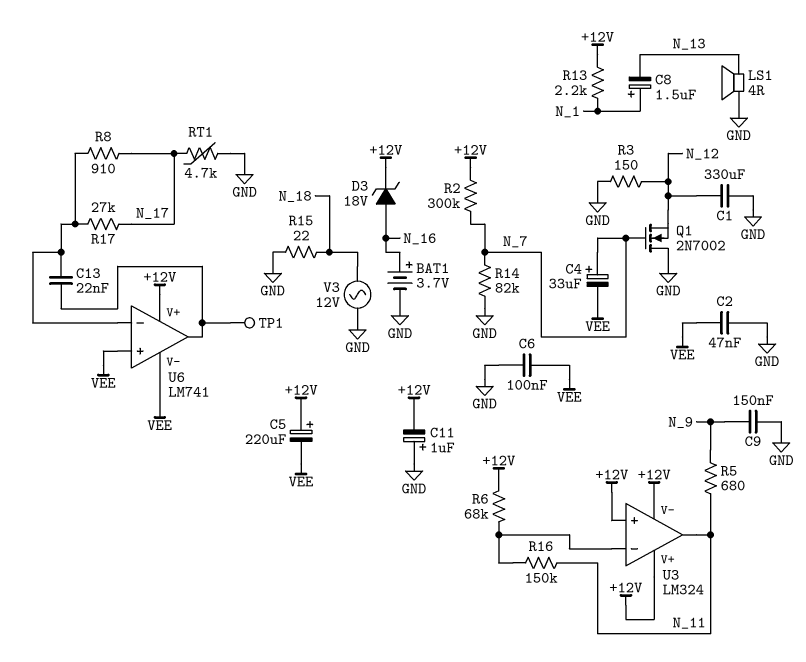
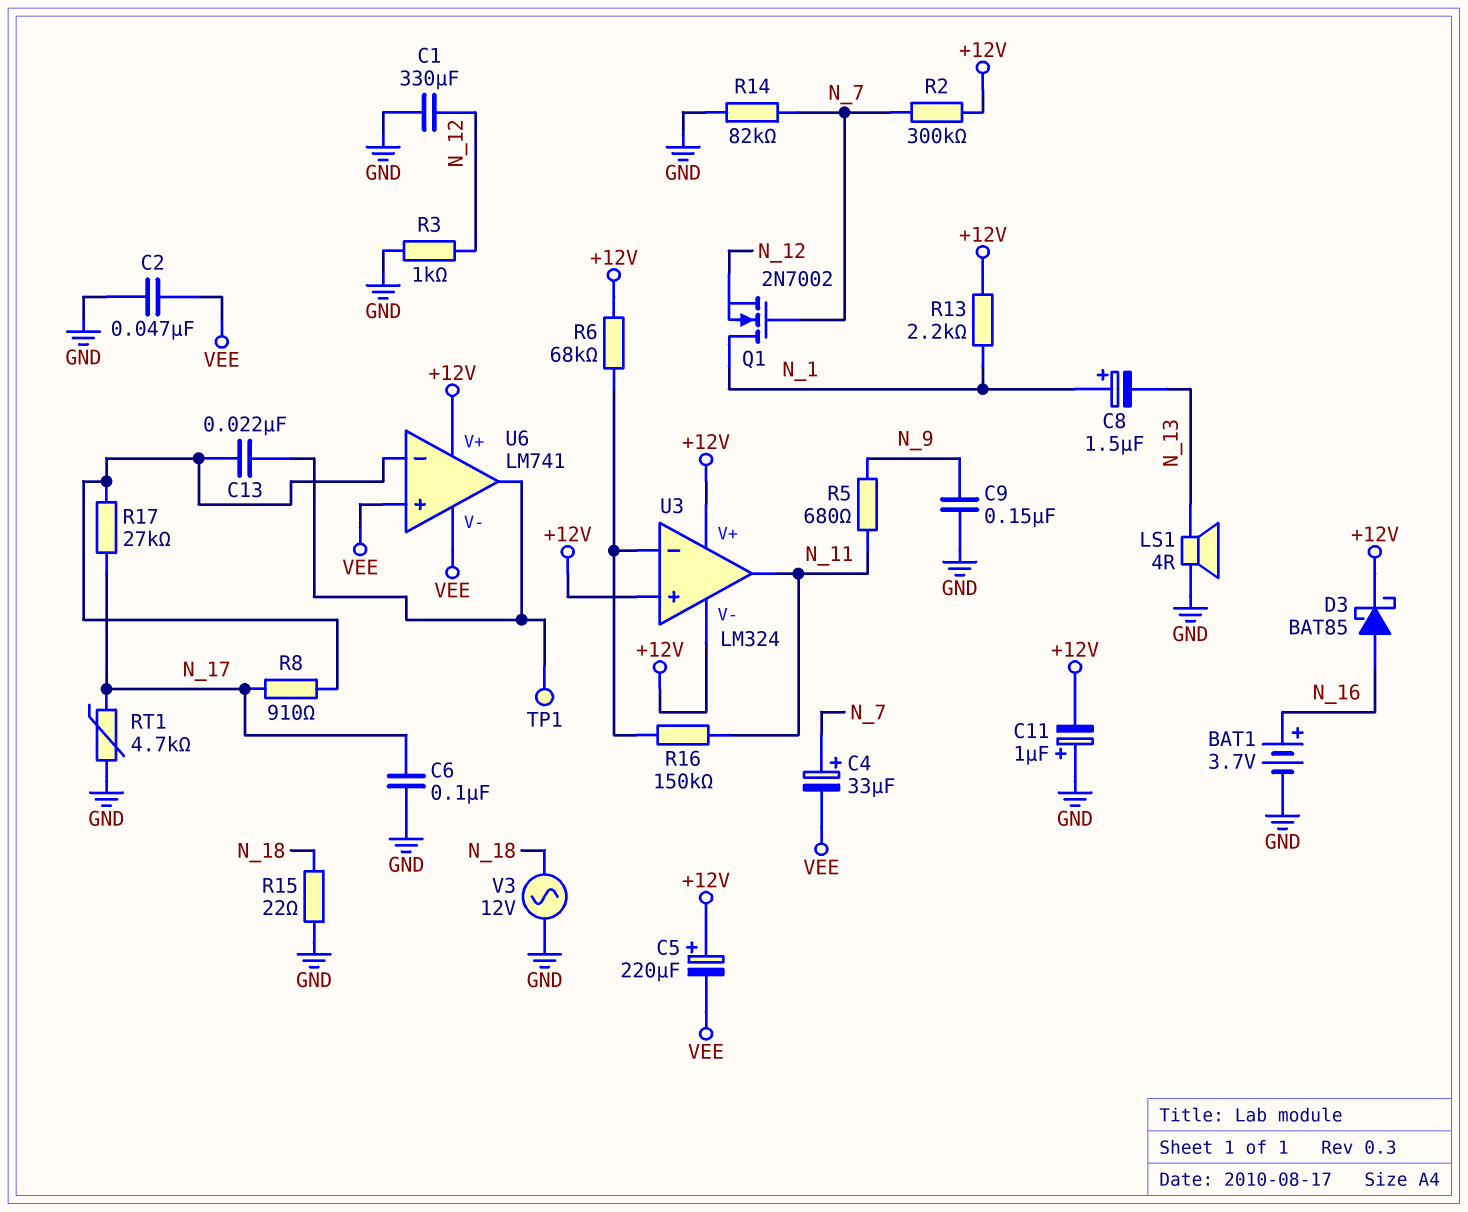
C6: 100nF (GND, VEE) -> 100nF (GND, N_17)
D3: zener 18V (A N_16, K +12V) -> schottky BAT85 (A N_16, K +12V)
Q1: NMOS 2N7002 (G N_7, D GND, S N_12) -> NMOS 2N7002 (G N_7, D N_1, S N_12)
R3: 150 (GND, N_12) -> 1k (GND, N_12)

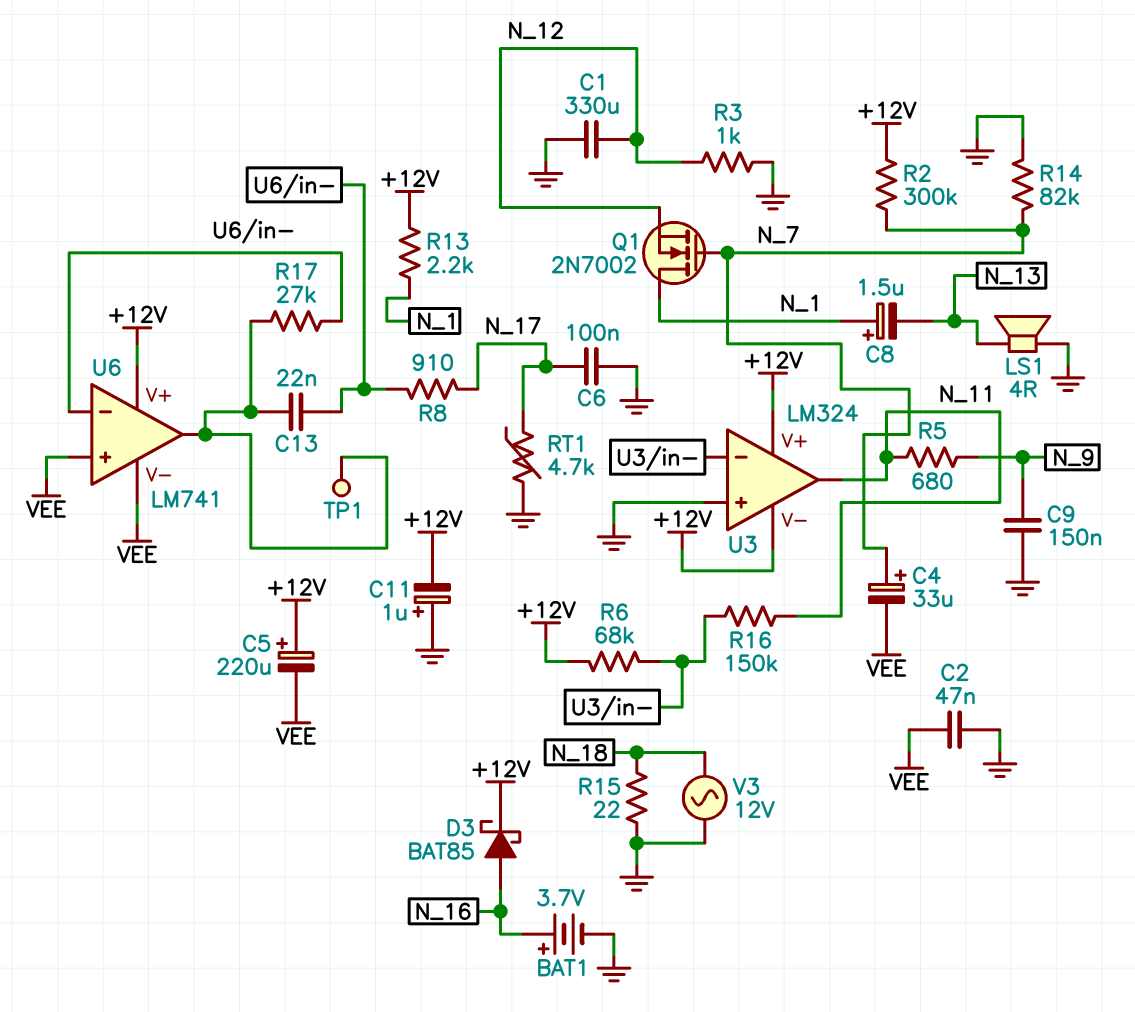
R17: 27k (N_17, U6/in-) -> 27k (U6/in-, U6/out)
U3 pin in+: +12V -> GND

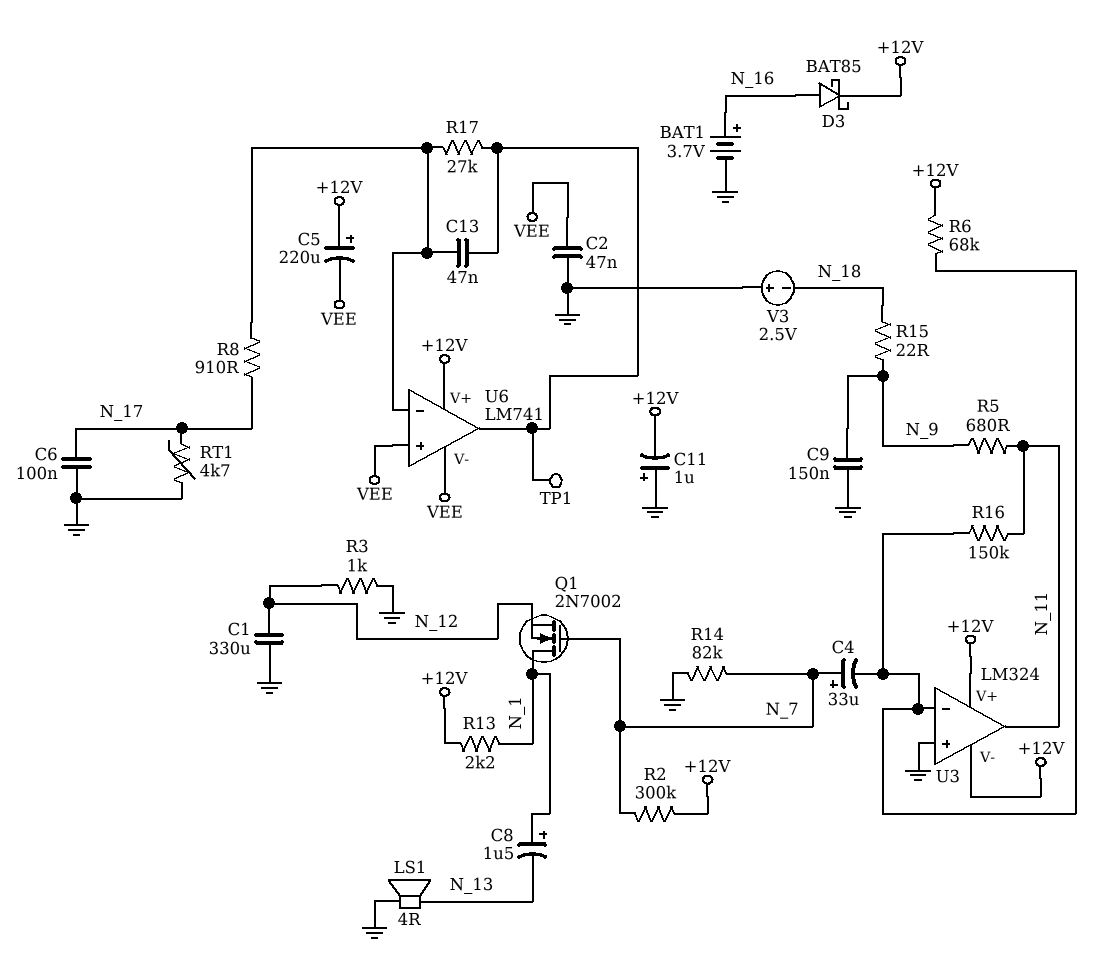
C4: 33uF (plus N_7, minus VEE) -> 33uF (plus N_7, minus U3/in-)
C13: 22nF (U6/in-, U6/out) -> 47nF (U6/in-, U6/out)
R15: 22 (GND, N_18) -> 22 (N_9, N_18)
V3: AC 12V (GND, N_18) -> 2.5V (plus GND, minus N_18)

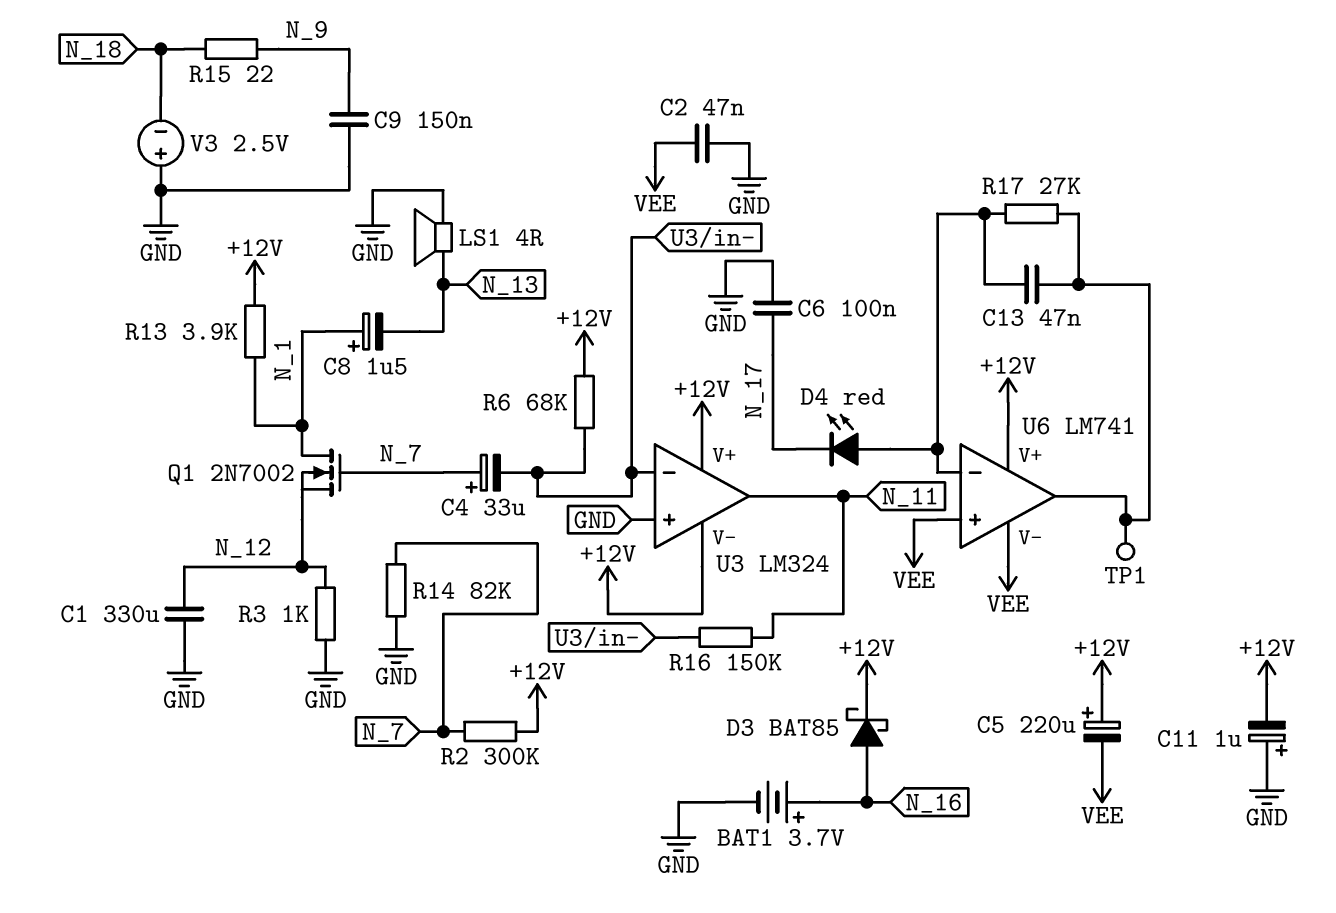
D4: none -> LED red (A U6/in-, K N_17)
R5: 680 (N_9, N_11) -> none
R8: 910 (N_17, U6/in-) -> none
R13: 2.2k (+12V, N_1) -> 3.9k (+12V, N_1)
RT1: 4.7k (GND, N_17) -> none

